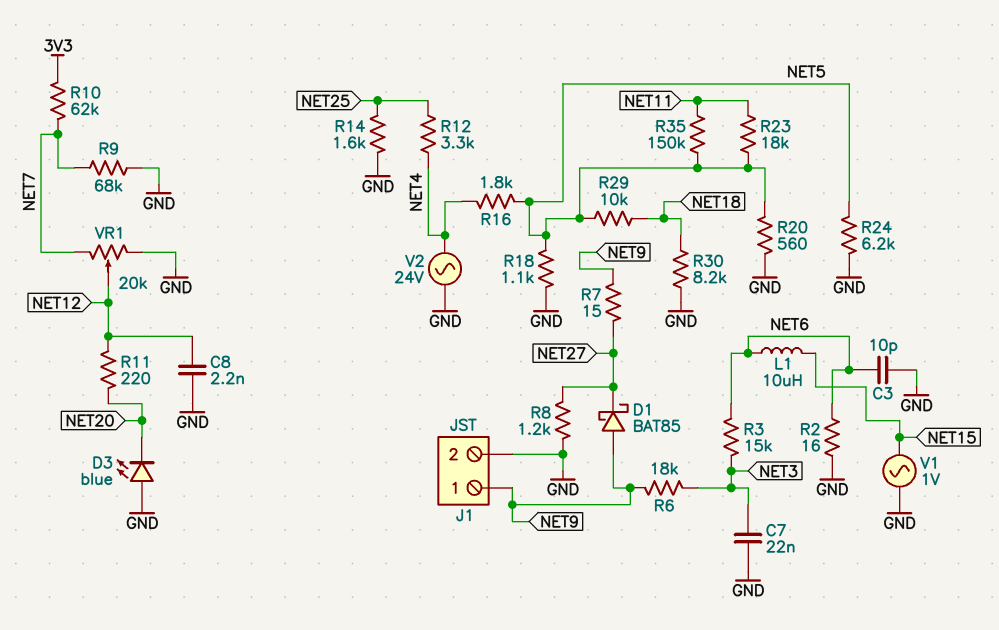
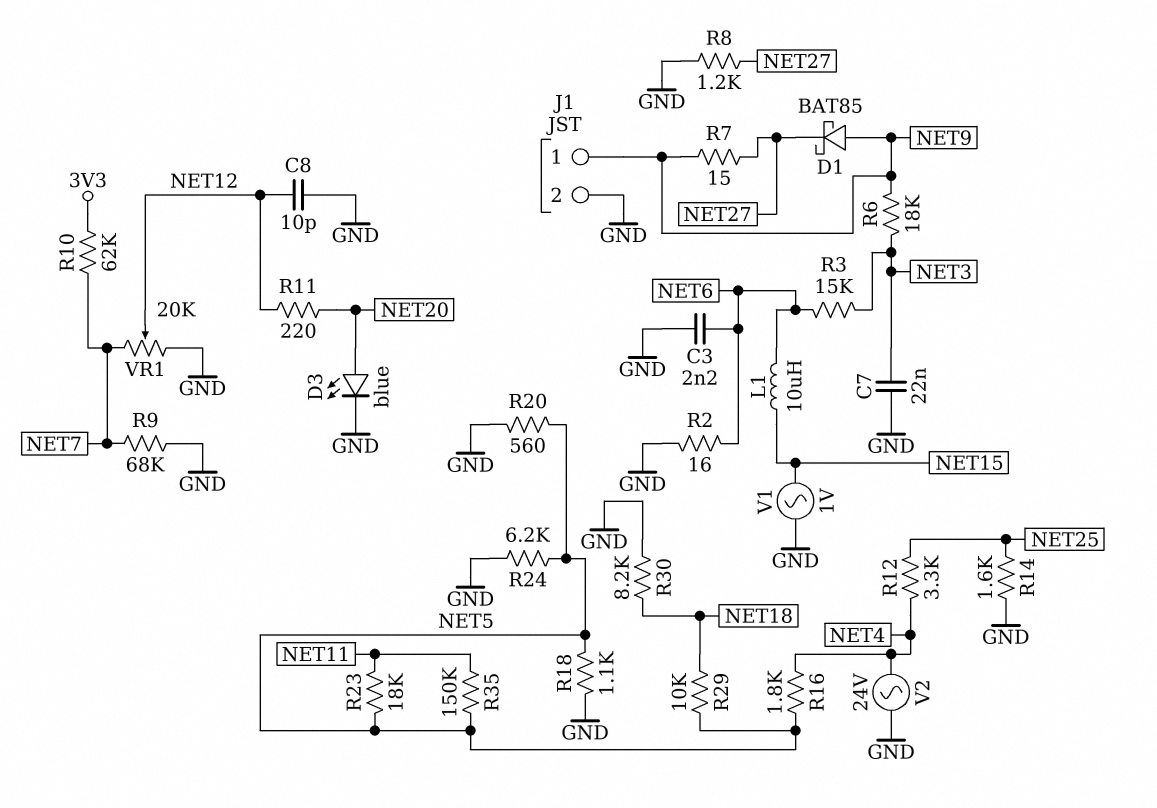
C3: 10pF (GND, NET6) -> 2.2nF (GND, NET6)
C8: 2.2nF (GND, NET12) -> 10pF (GND, NET12)
D3: LED blue (A GND, K NET20) -> LED blue (A NET20, K GND)

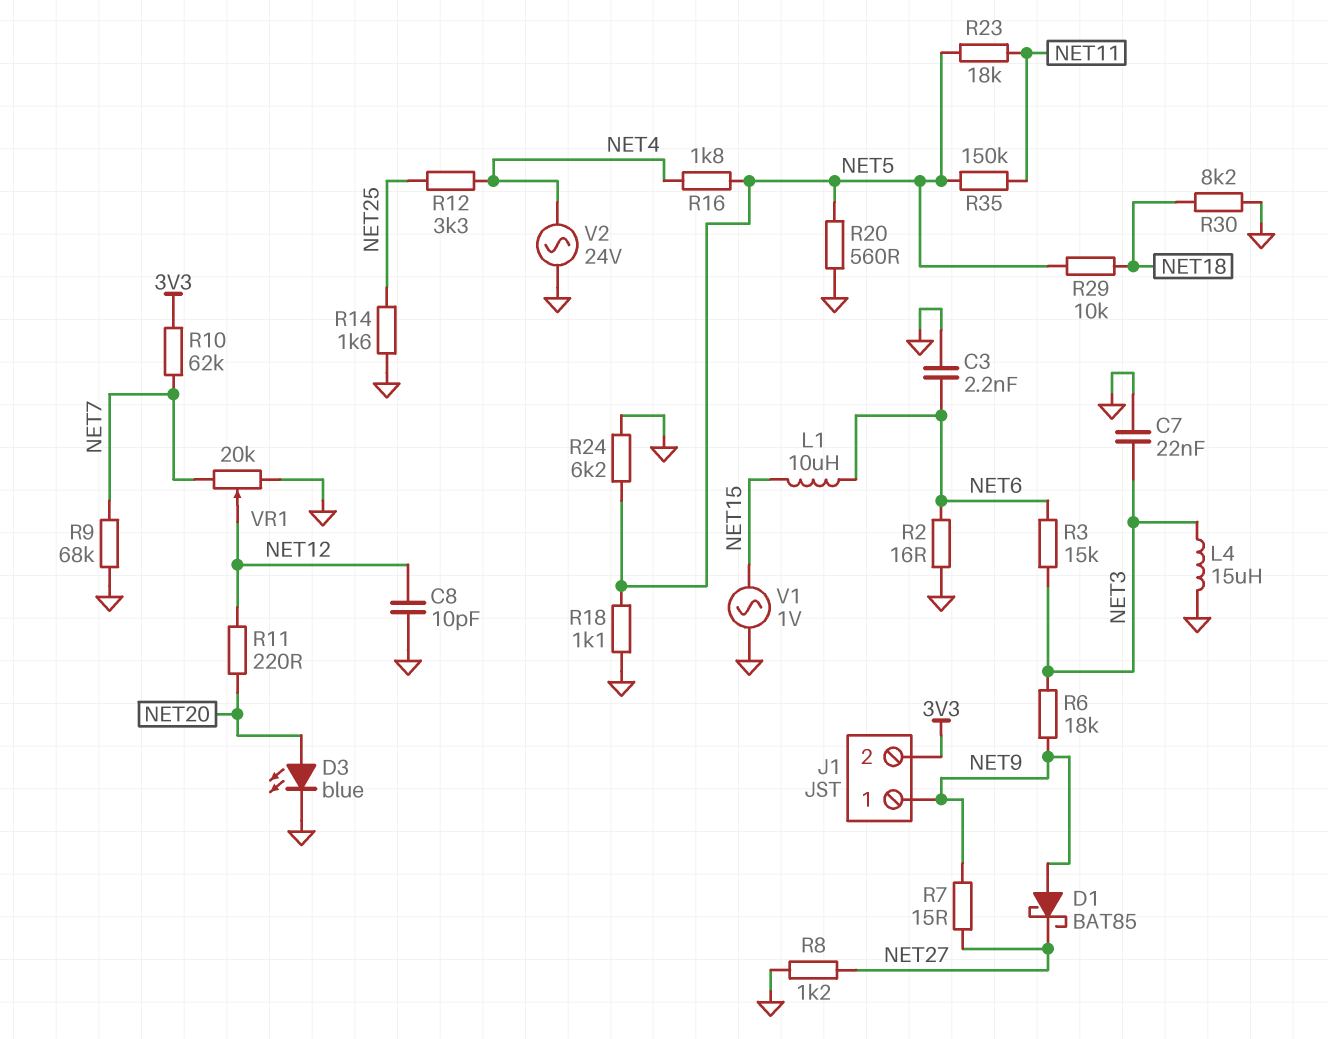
J1 pin 2: GND -> 3V3
L4: none -> 15uH (GND, NET3)

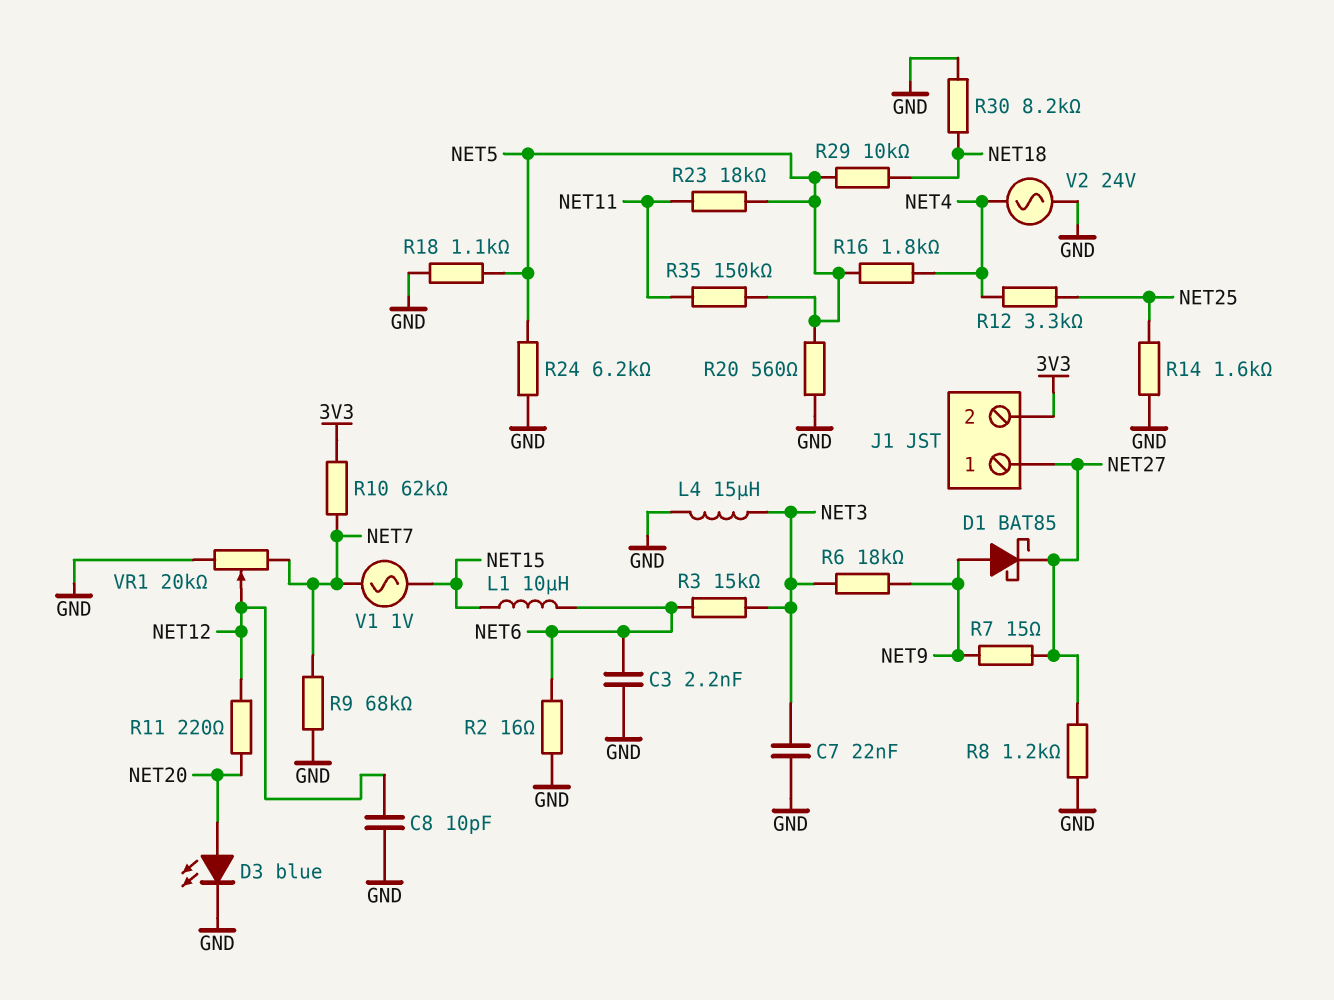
J1 pin 1: NET9 -> NET27
V1: AC 1V (GND, NET15) -> AC 1V (NET7, NET15)

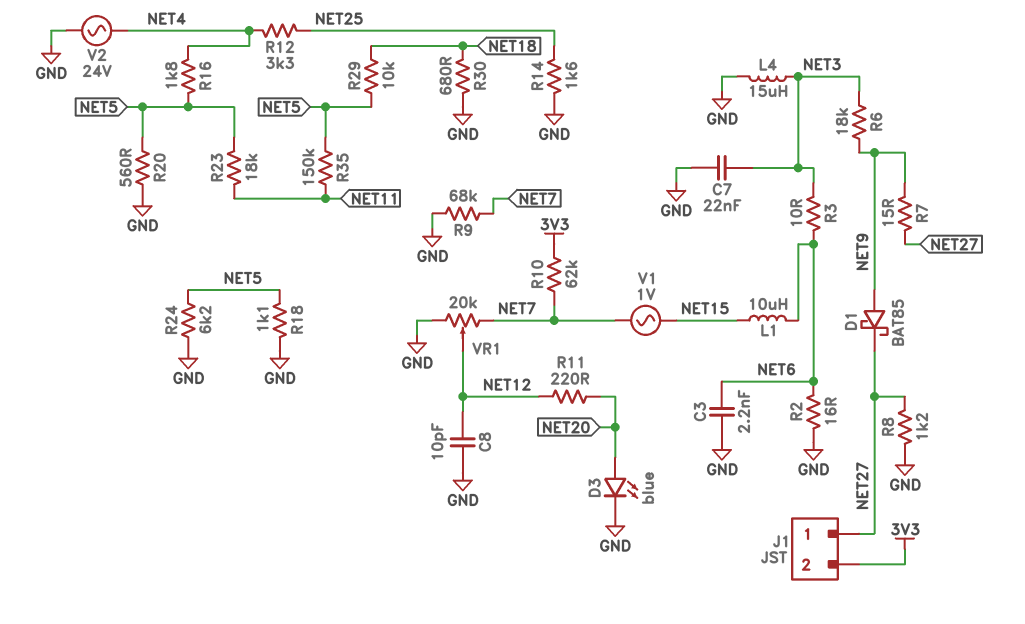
R3: 15k (NET3, NET6) -> 10 (NET3, NET6)
R30: 8.2k (GND, NET18) -> 680 (GND, NET18)

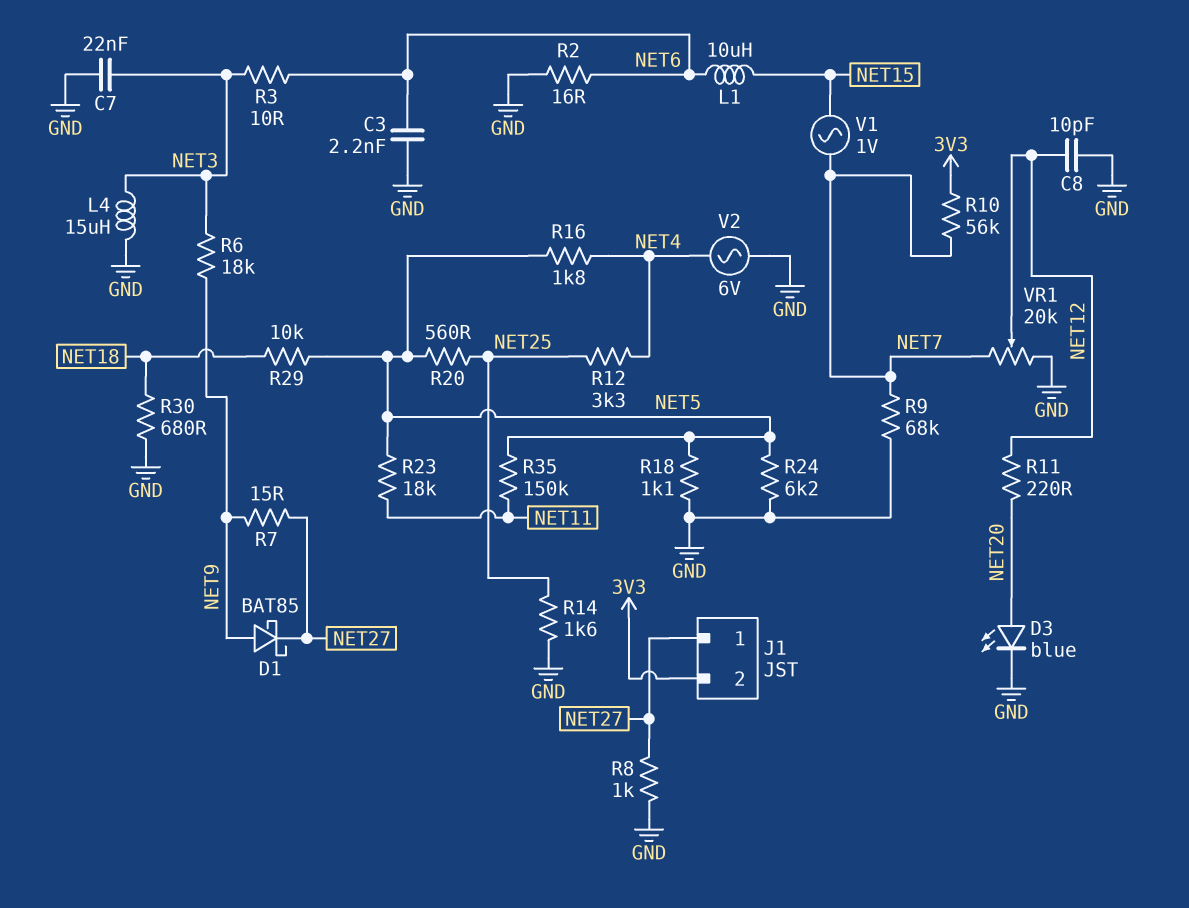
R8: 1.2k (GND, NET27) -> 1k (GND, NET27)
R10: 62k (3V3, NET7) -> 56k (3V3, NET7)
R20: 560 (GND, NET5) -> 560 (NET5, NET25)
V2: AC 24V (GND, NET4) -> AC 6V (GND, NET4)

